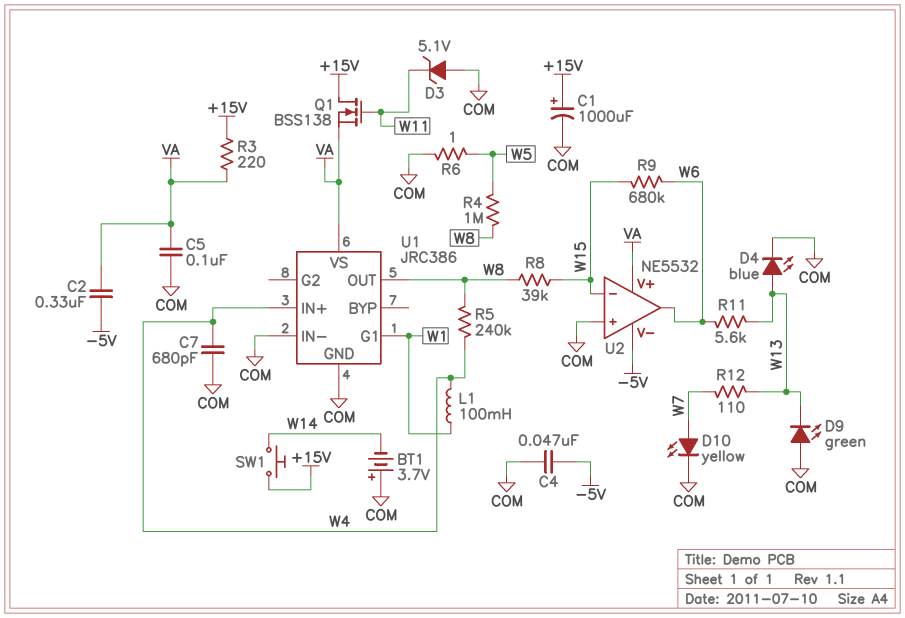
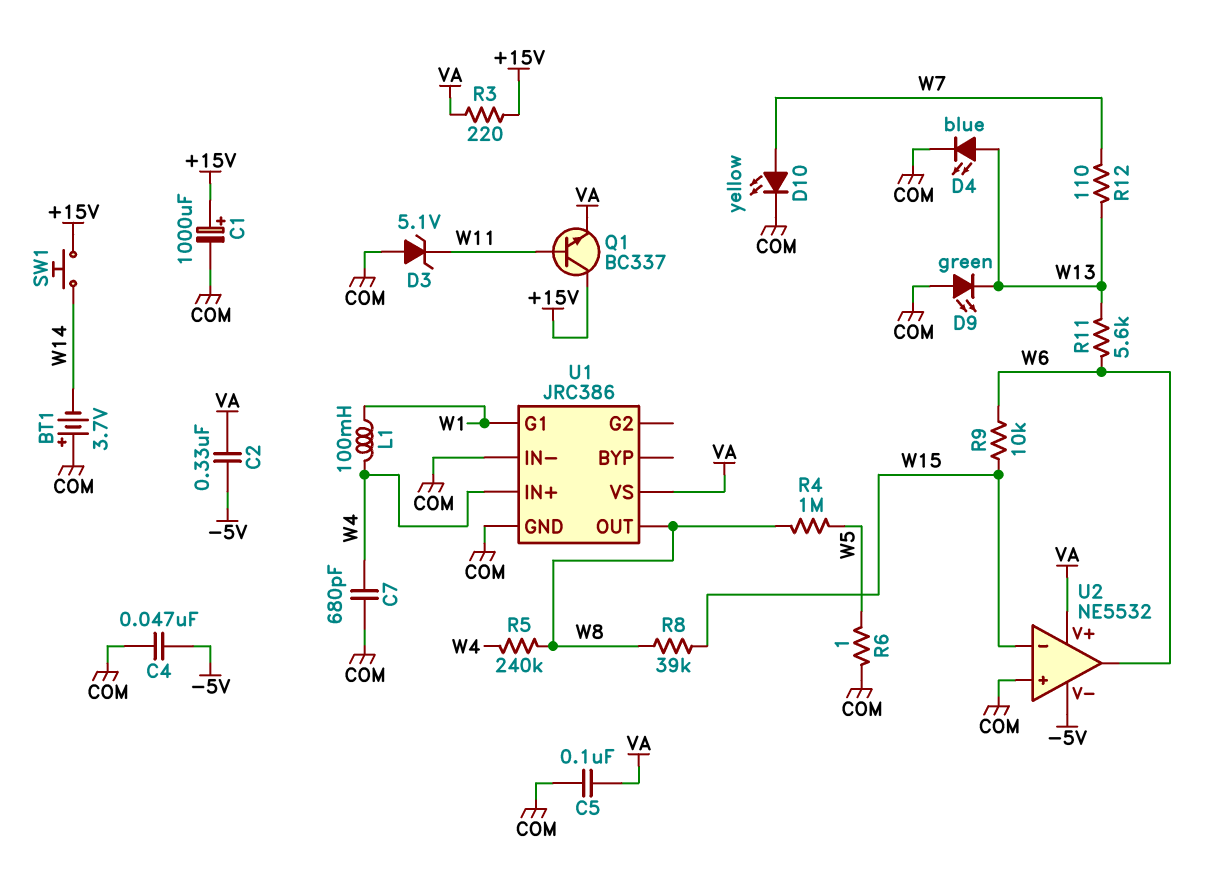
Q1: NMOS BSS138 (G W11, D +15V, S VA) -> NPN BC337 (B W11, C +15V, E VA)
R9: 680k (W6, W15) -> 10k (W6, W15)

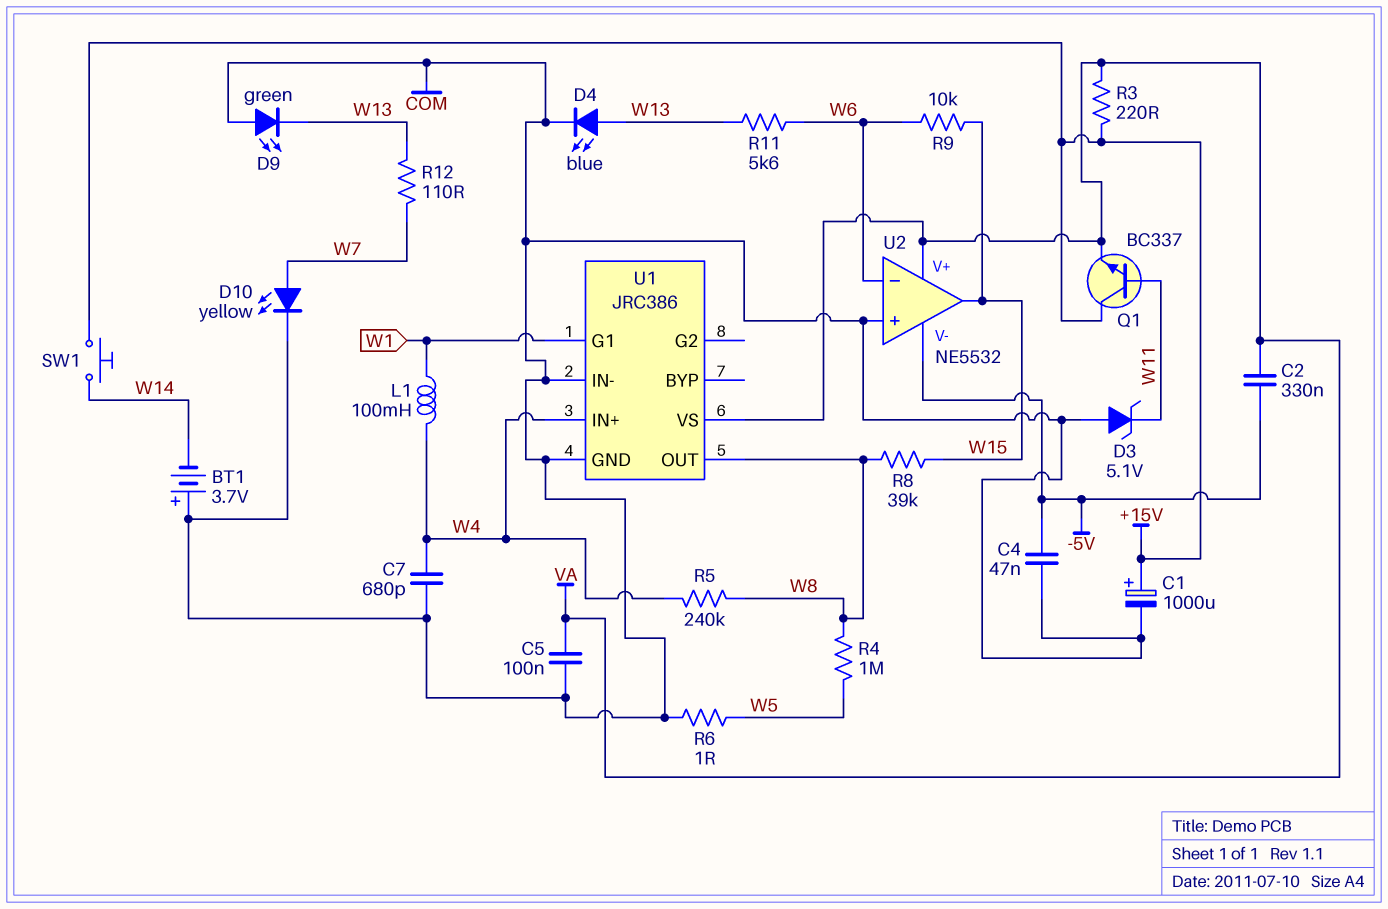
U2 pin in-: W15 -> W6
U2 pin out: W6 -> W15

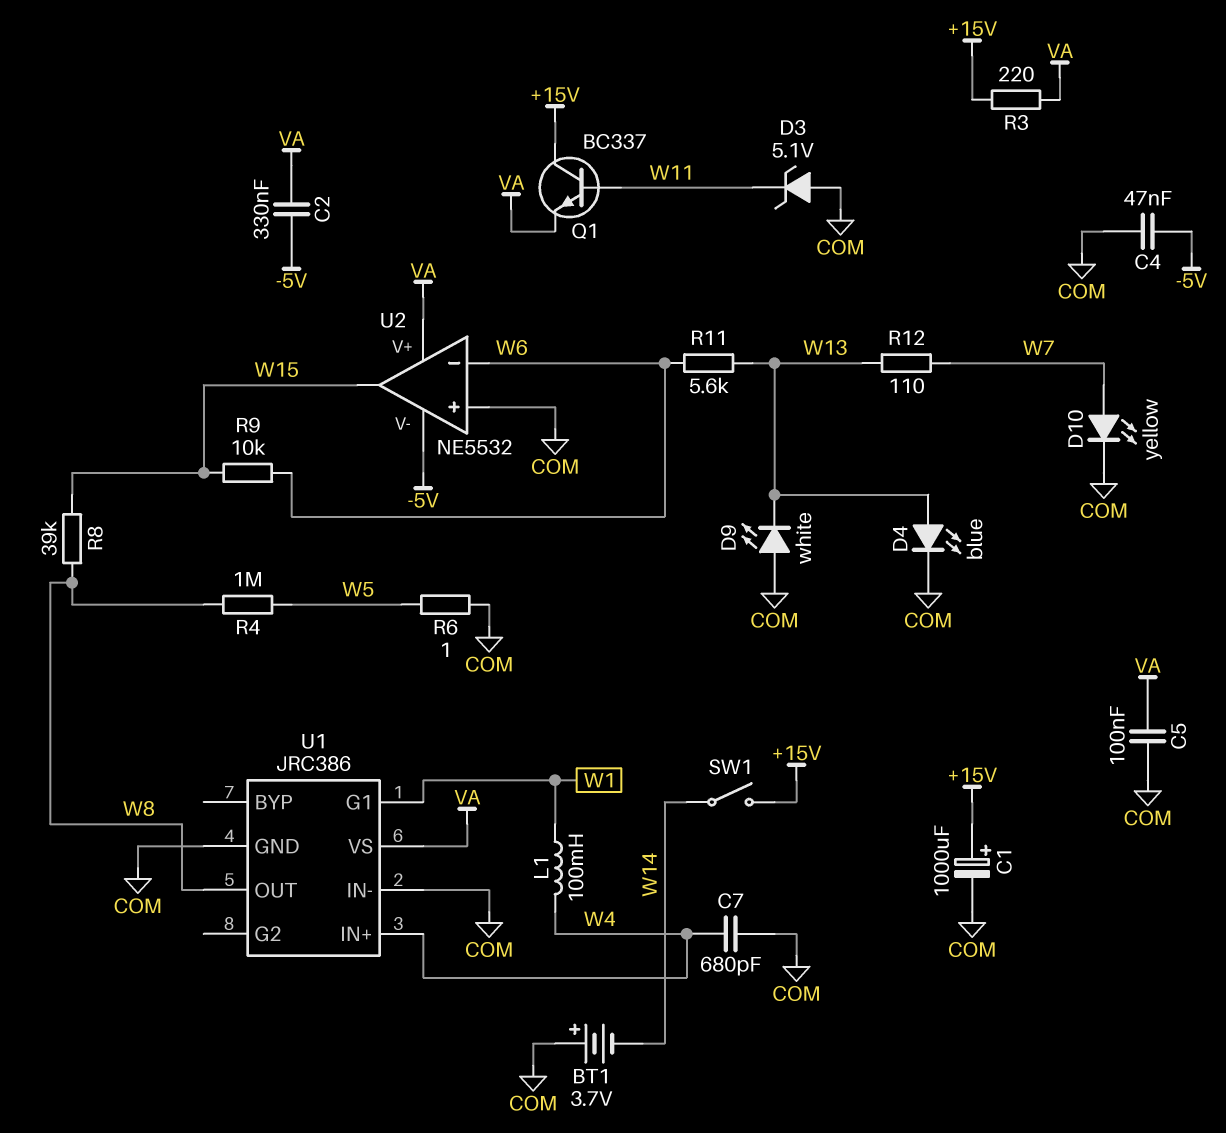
D9: LED green (A COM, K W13) -> LED white (A COM, K W13)
R5: 240k (W4, W8) -> none
SW1: button (+15V, W14) -> switch (+15V, W14)

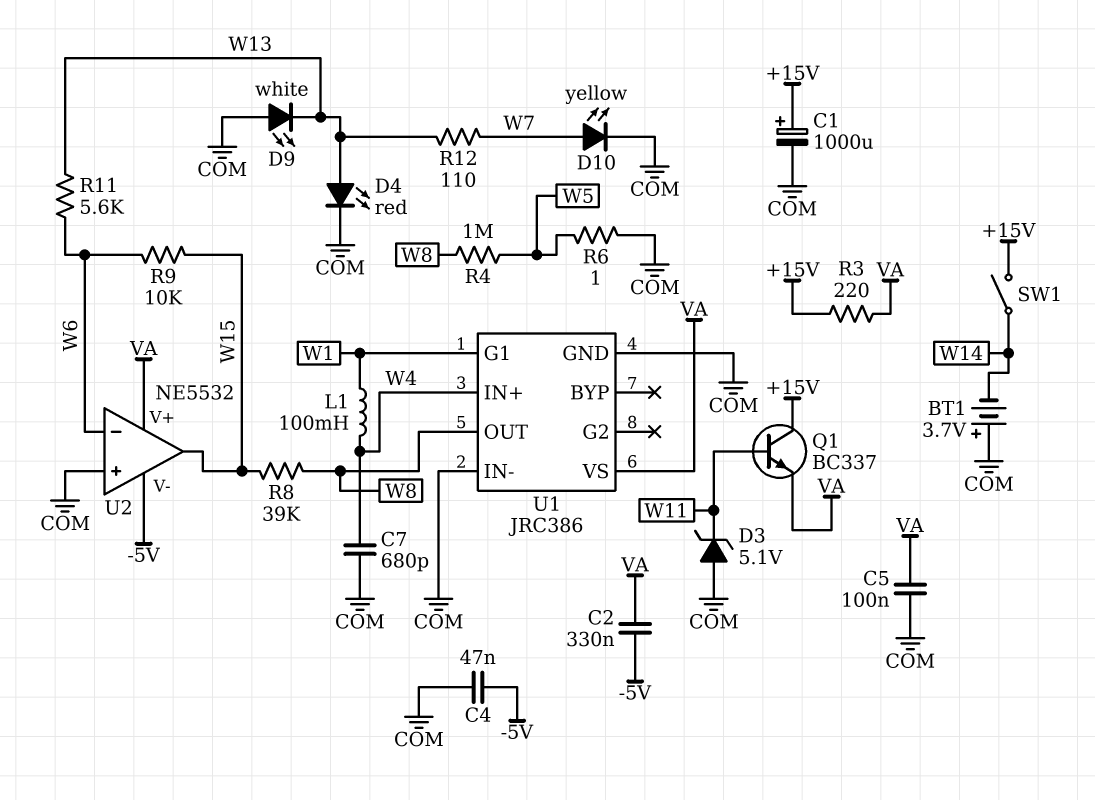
D4: LED blue (A W13, K COM) -> LED red (A W13, K COM)

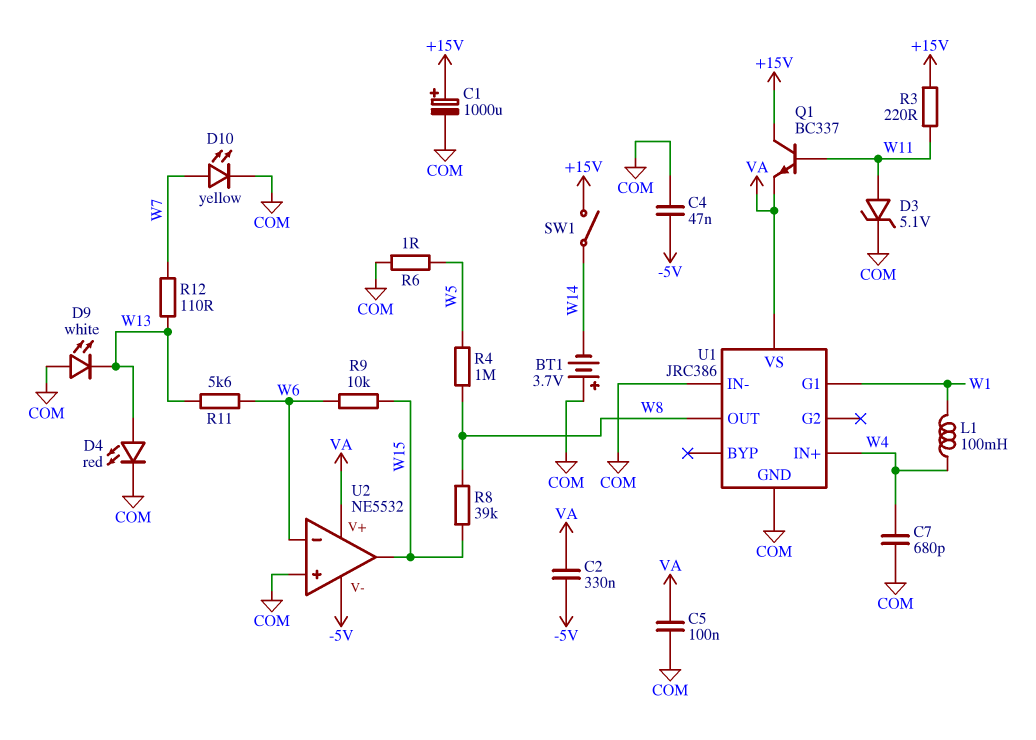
D3: zener 5.1V (A COM, K W11) -> zener 5.1V (A W11, K COM)
R3: 220 (+15V, VA) -> 220 (+15V, W11)

